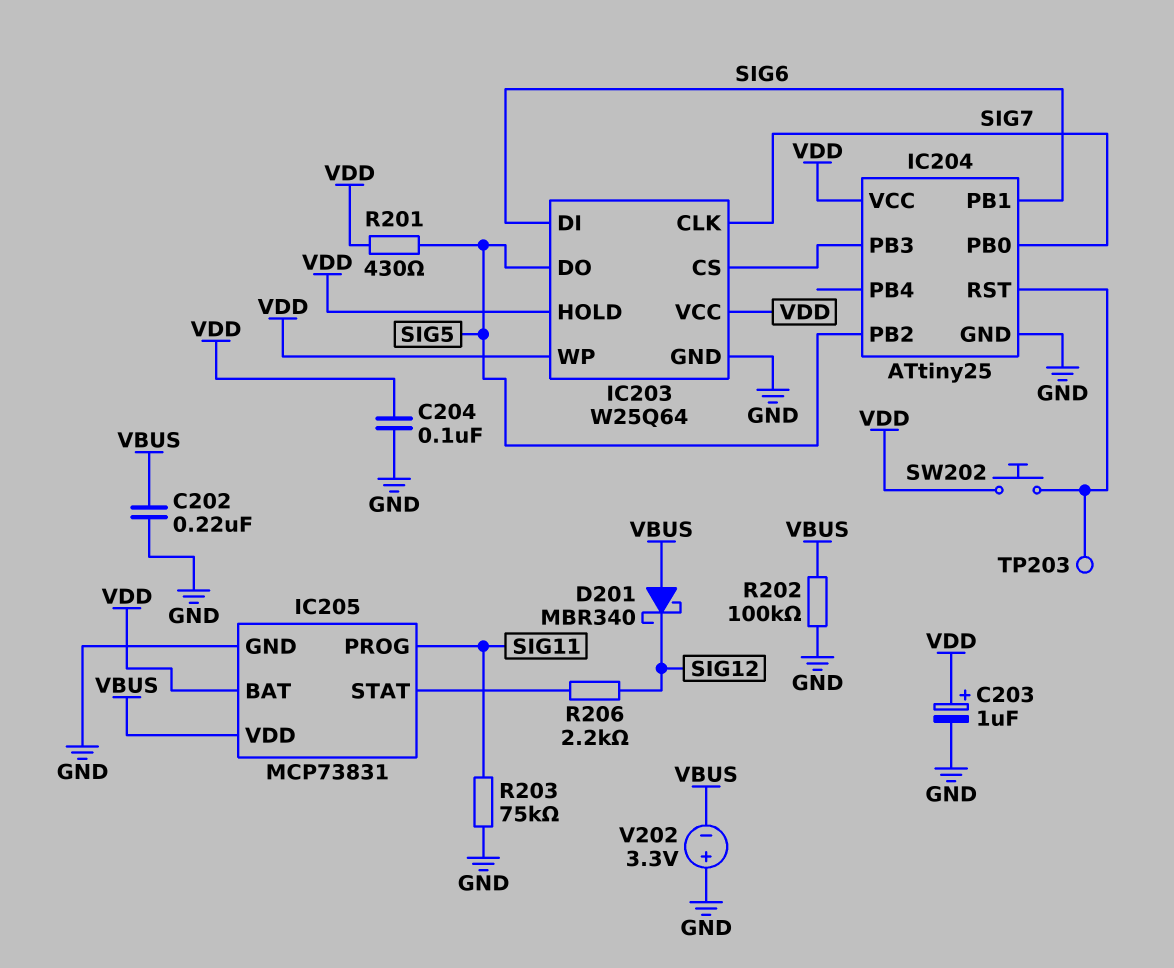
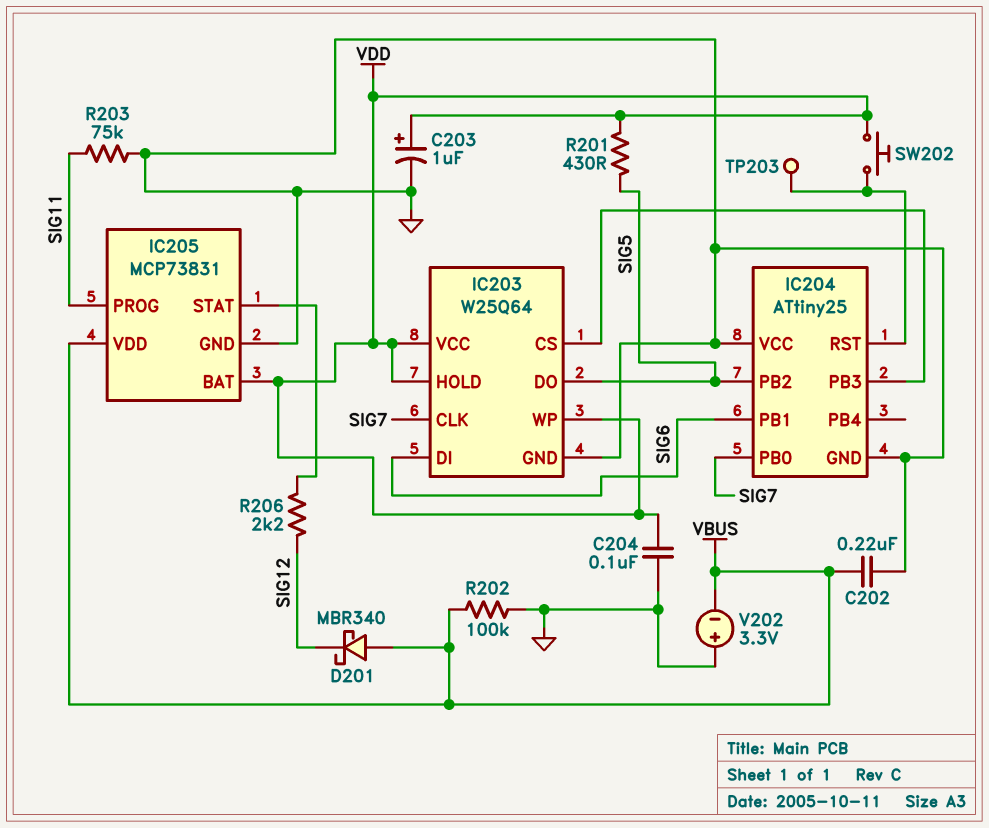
IC204 pin VCC: VDD -> GND

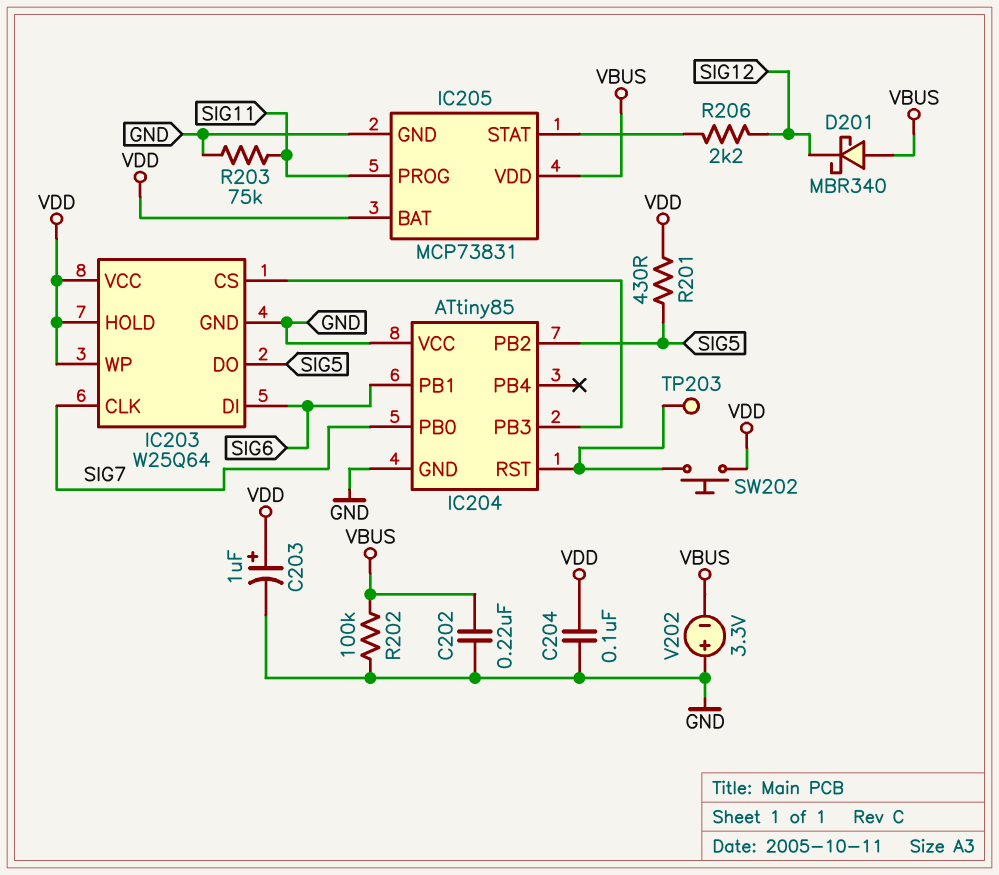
IC204: ATtiny25 -> ATtiny85

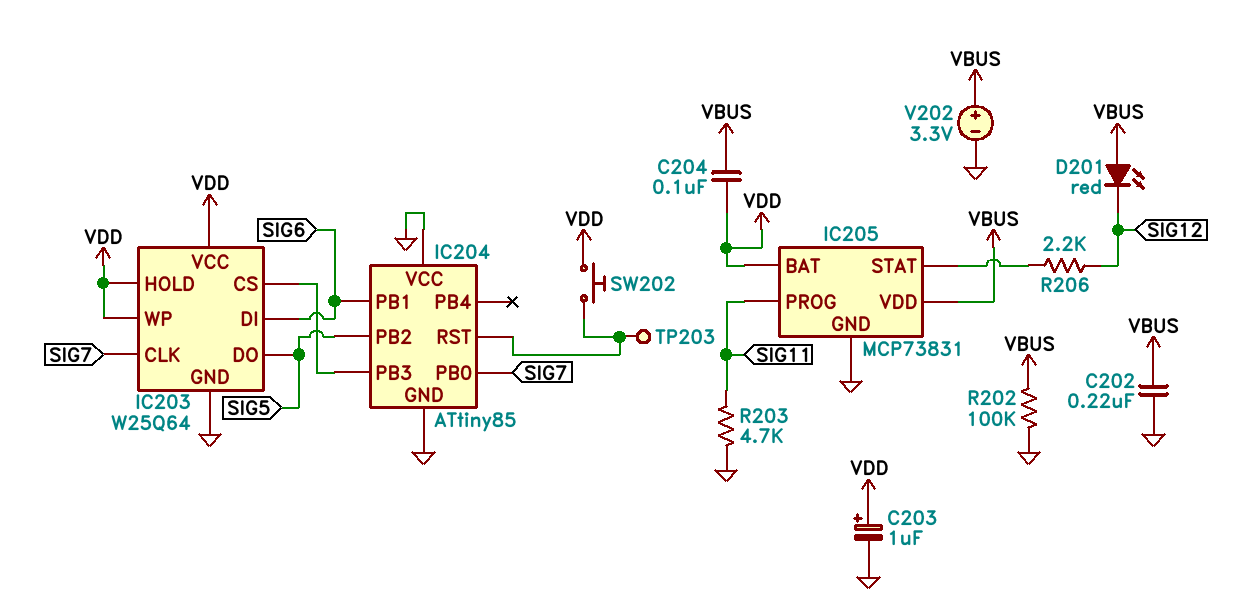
C204: 100nF (GND, VDD) -> 100nF (VBUS, VDD)
D201: schottky MBR340 (A VBUS, K SIG12) -> LED red (A VBUS, K SIG12)
R201: 430 (SIG5, VDD) -> none
R203: 75k (GND, SIG11) -> 4.7k (GND, SIG11)
V202: 3.3V (plus GND, minus VBUS) -> 3.3V (plus VBUS, minus GND)

